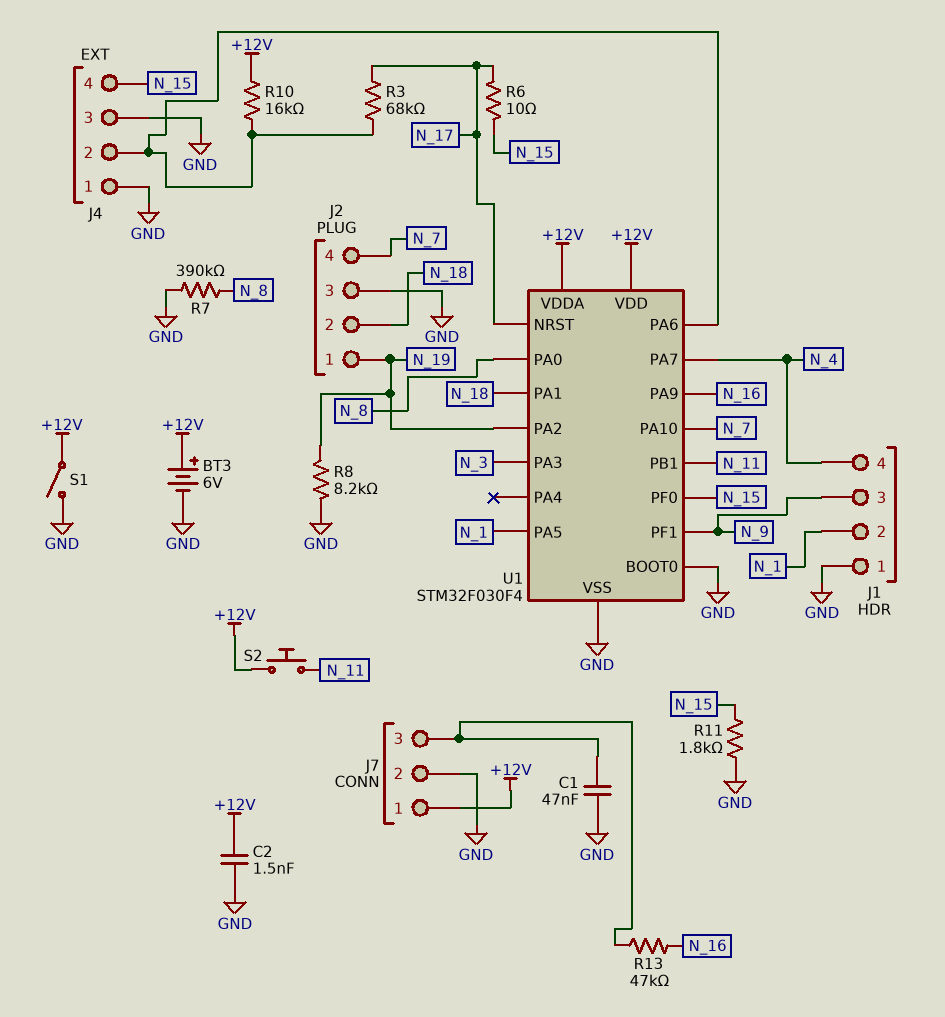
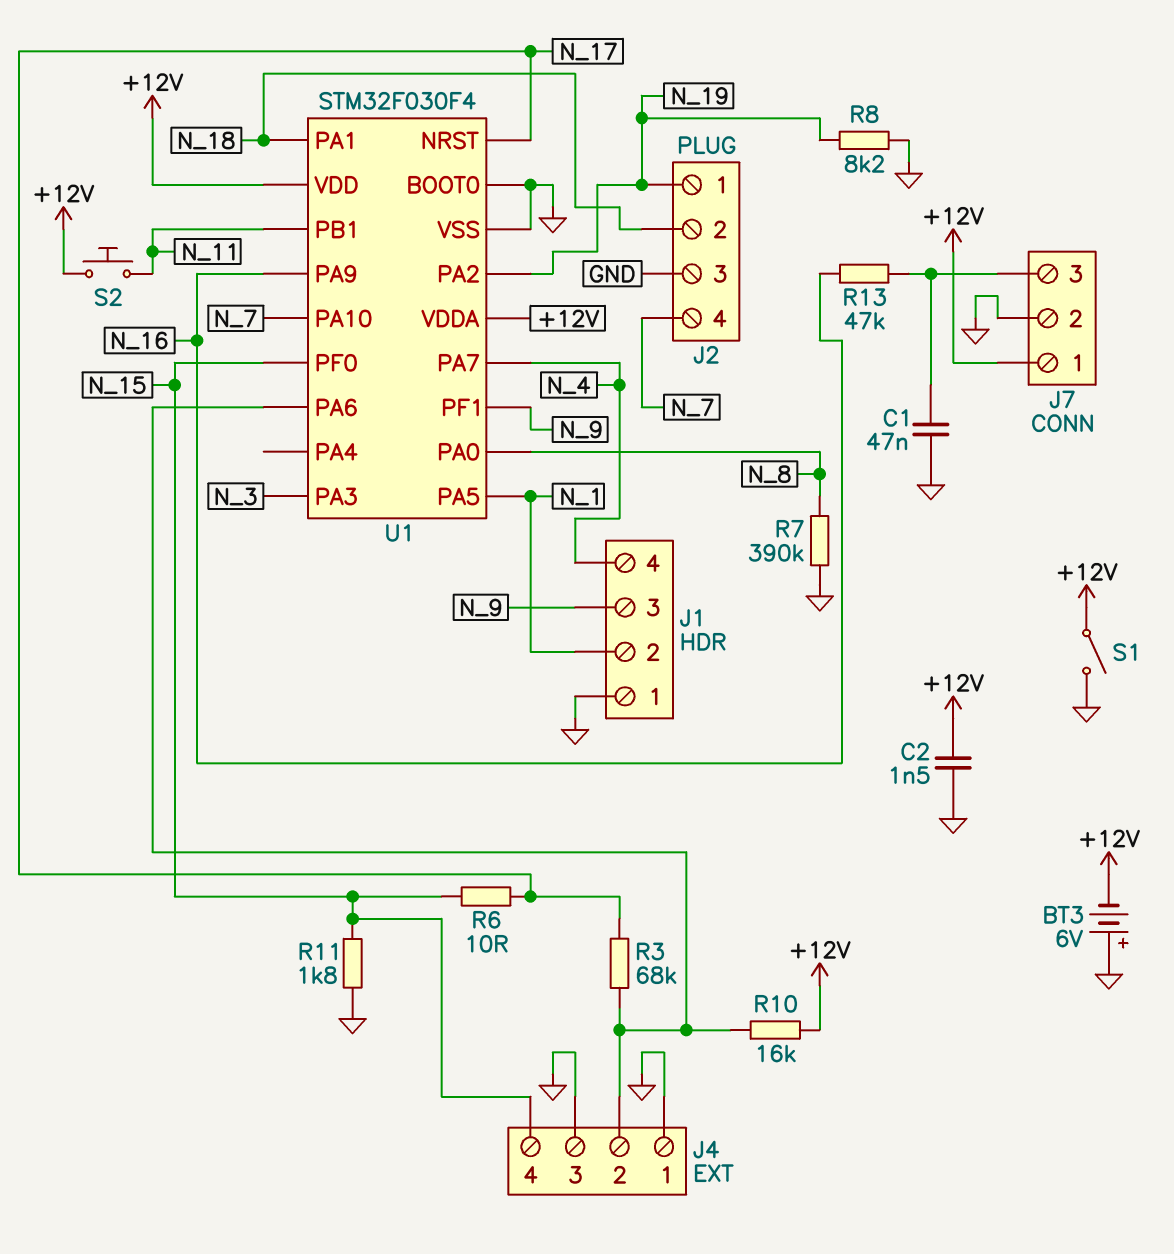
BT3: 6V (plus +12V, minus GND) -> 6V (plus GND, minus +12V)

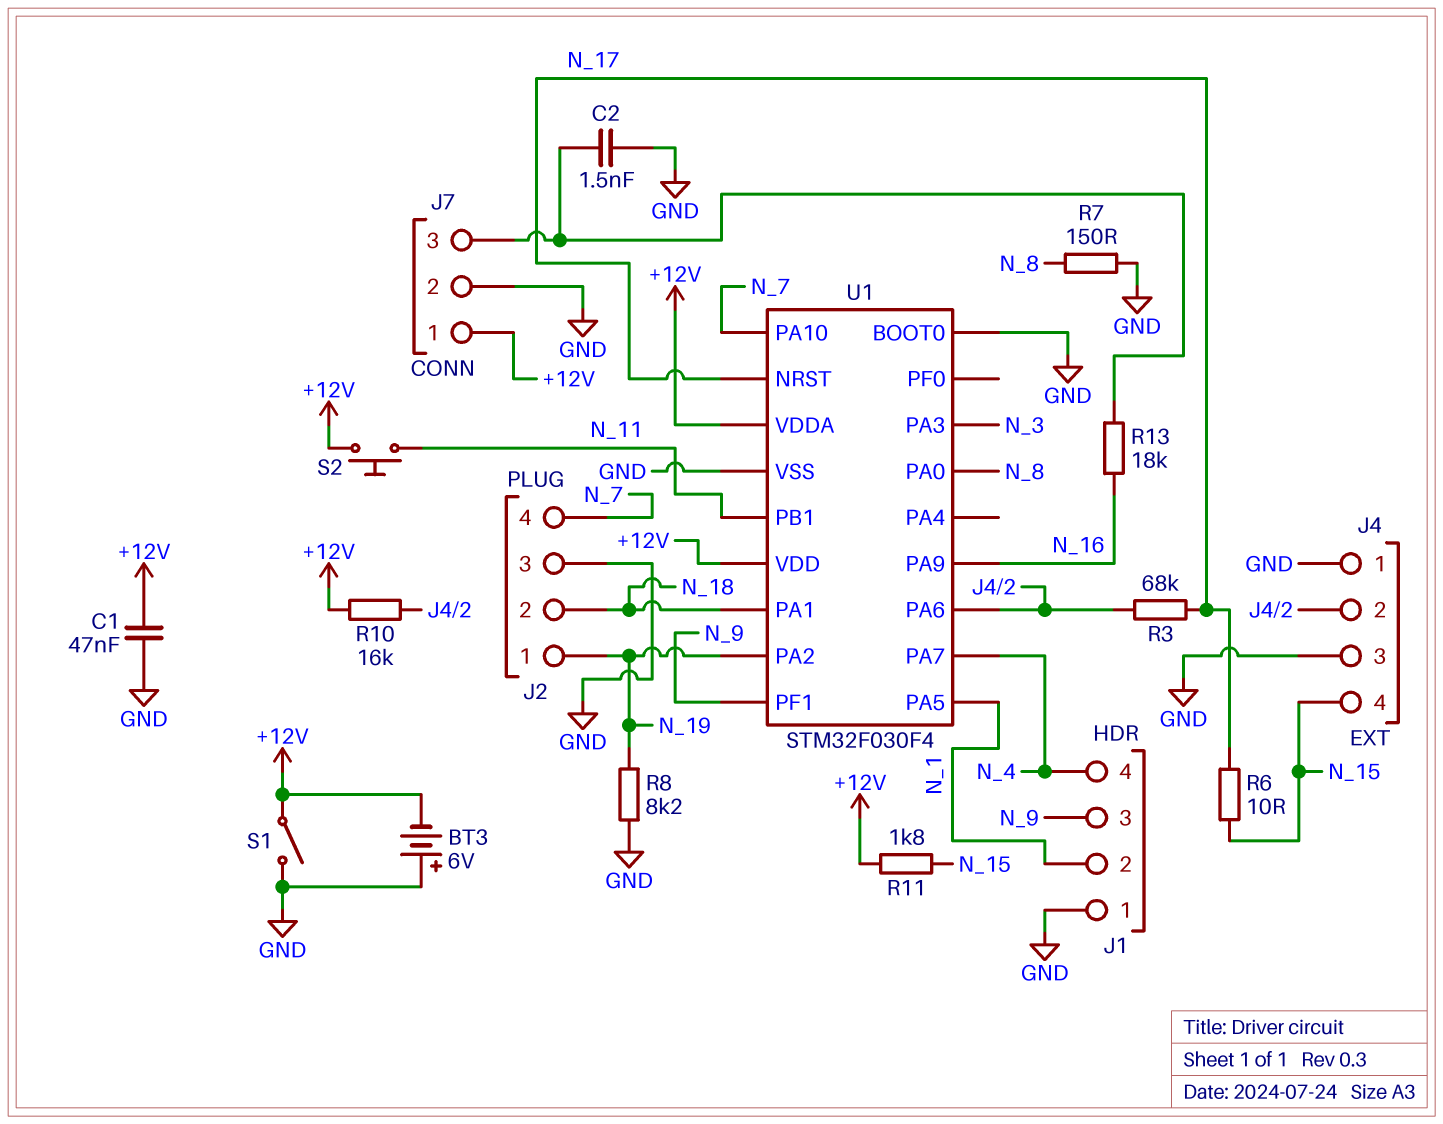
C1: 47nF (GND, J7/3) -> 47nF (+12V, GND)
C2: 1.5nF (+12V, GND) -> 1.5nF (GND, J7/3)
R7: 390k (GND, N_8) -> 150 (GND, N_8)
R11: 1.8k (GND, N_15) -> 1.8k (+12V, N_15)
R13: 47k (J7/3, N_16) -> 18k (J7/3, N_16)
U1 pin PF0: N_15 -> none

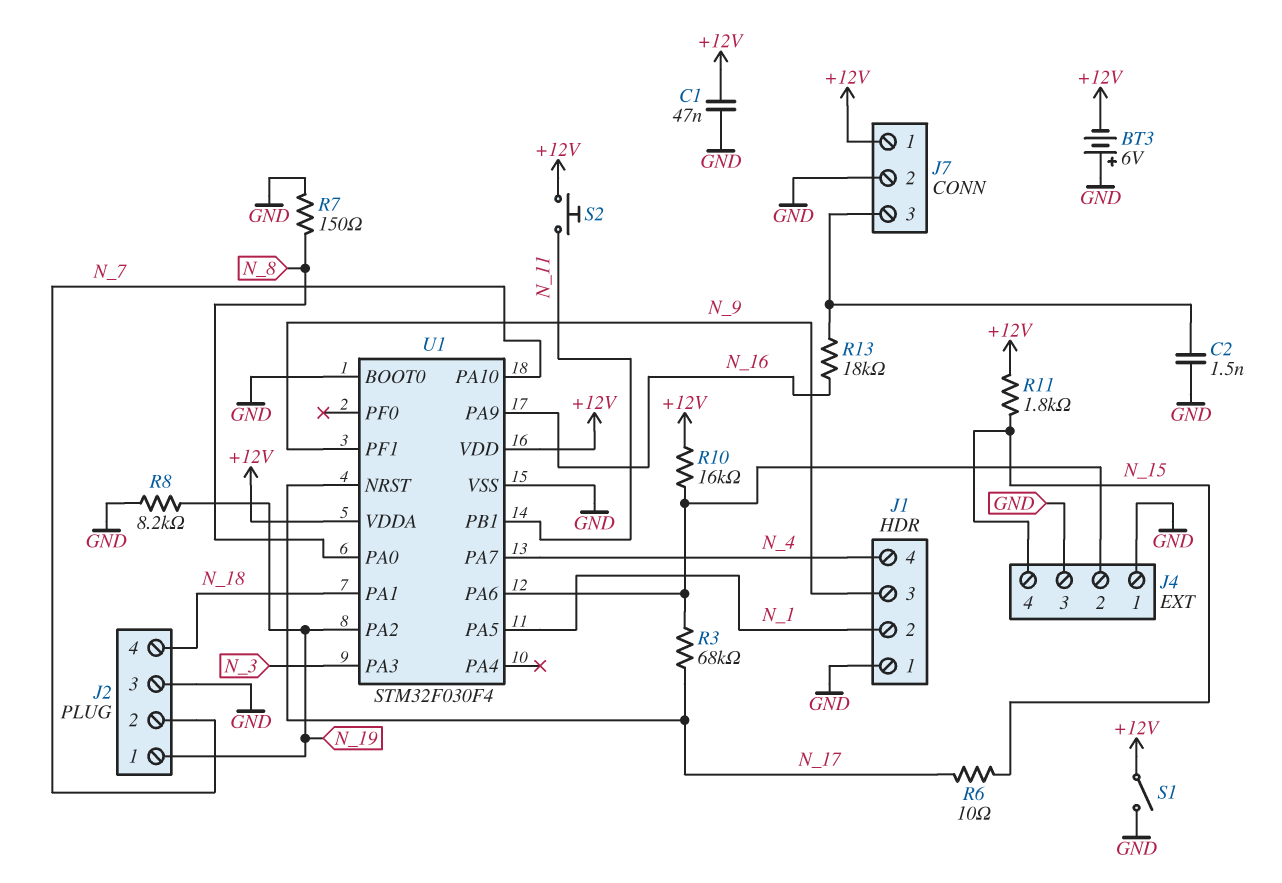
J2 pin 2: N_18 -> N_7
J2 pin 4: N_7 -> N_18

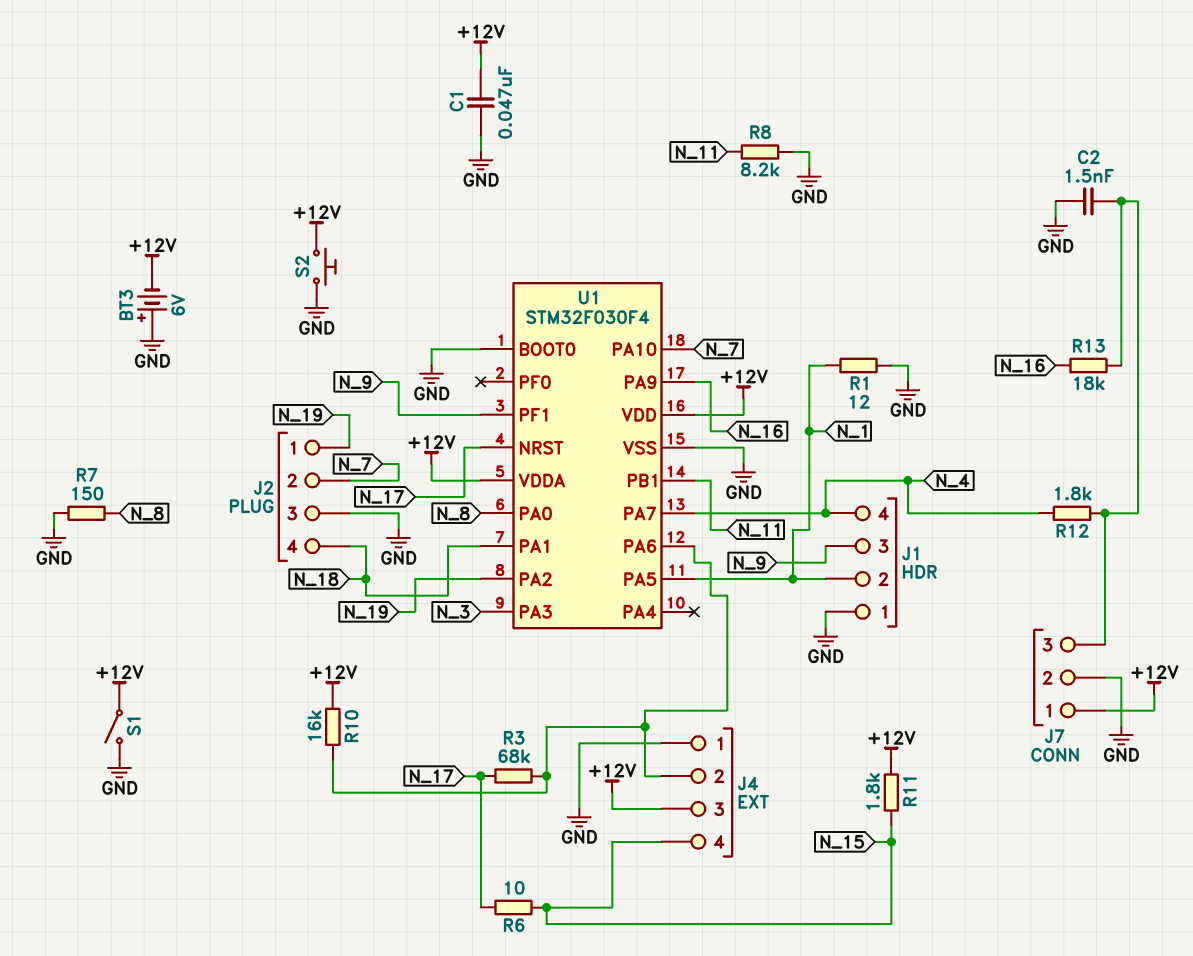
J4 pin 3: GND -> +12V
R1: none -> 12 (GND, N_1)
R8: 8.2k (GND, N_19) -> 8.2k (GND, N_11)
R12: none -> 1.8k (J7/3, N_4)
S2: button (+12V, N_11) -> button (+12V, GND)

